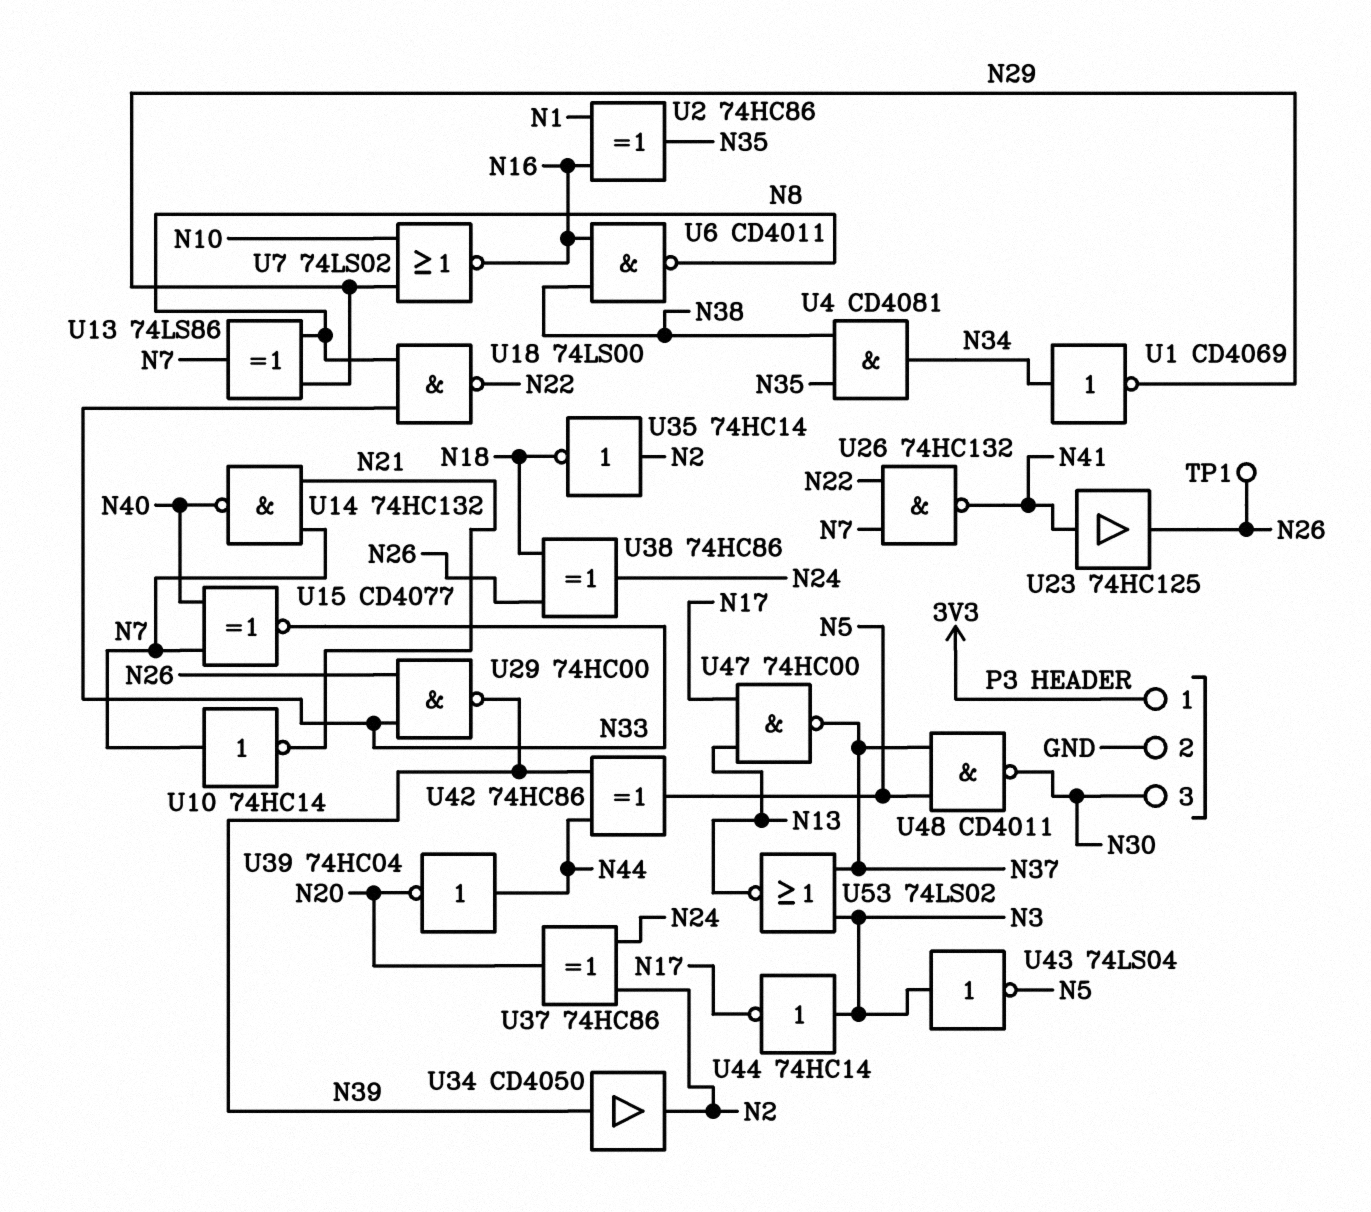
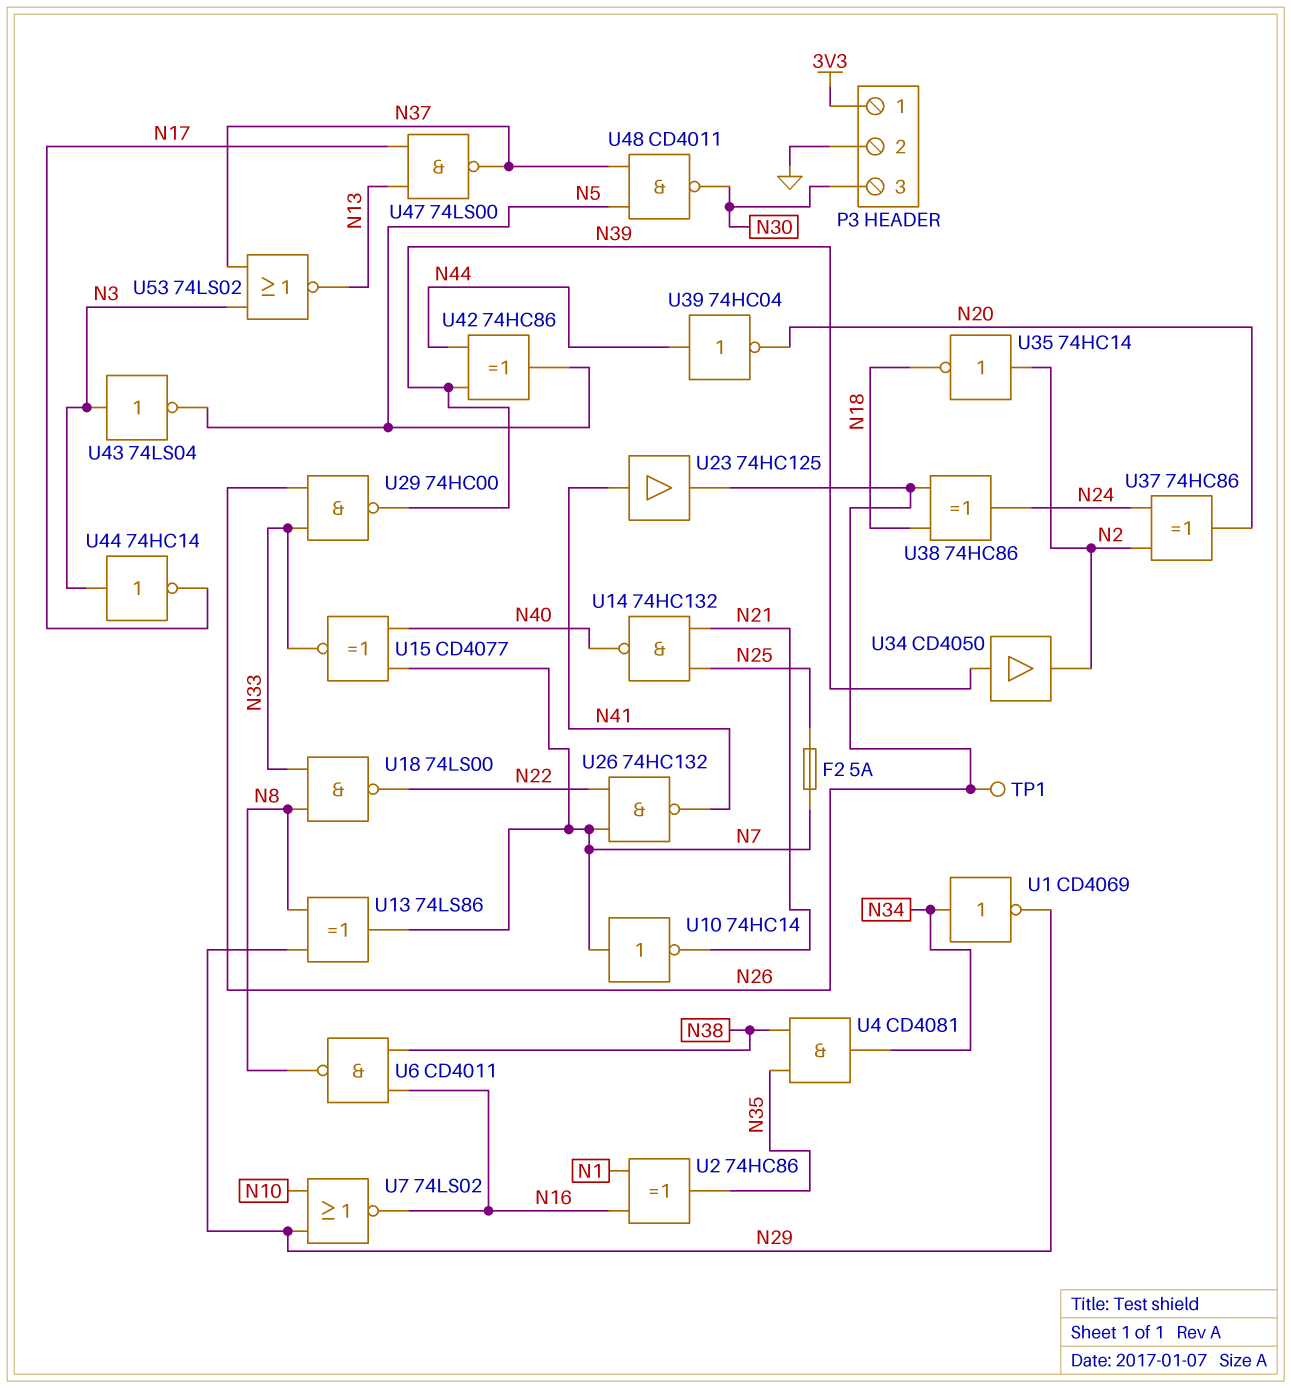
F2: none -> 5A (N7, N25)
U14: NAND 74HC132 (in N7, in N21, out N40) -> NAND 74HC132 (in N21, in N25, out N40)
U47: NAND 74HC00 (in N13, in N17, out N37) -> NAND 74LS00 (in N13, in N17, out N37)

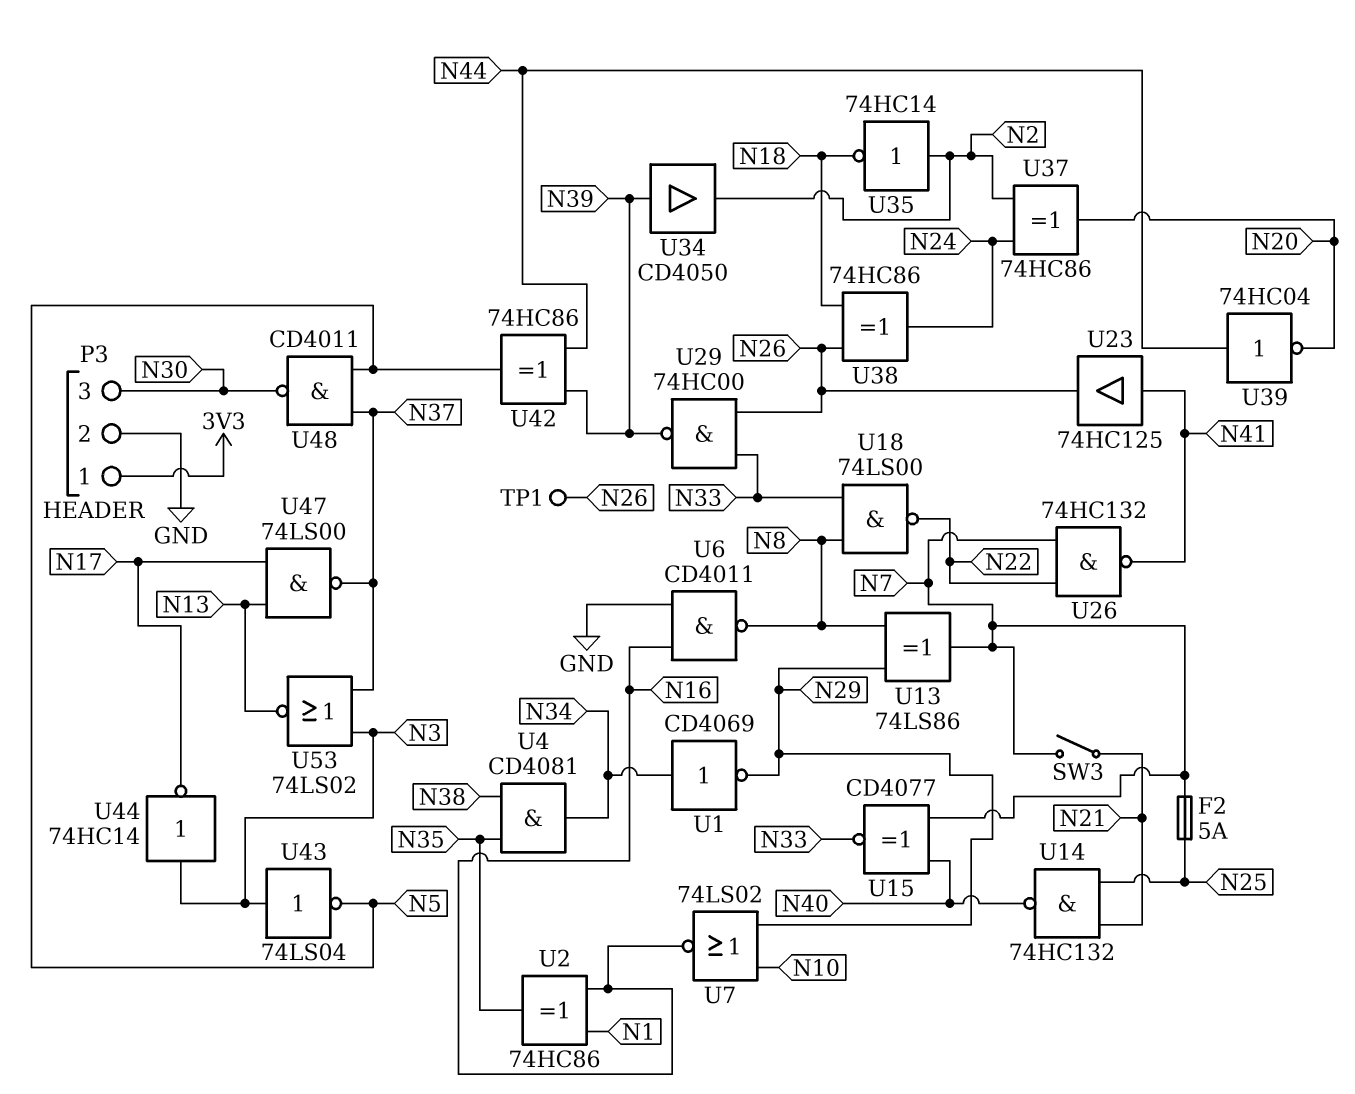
SW3: none -> switch (N7, N21)
U6: NAND CD4011 (in N16, in N38, out N8) -> NAND CD4011 (in GND, in N16, out N8)
U10: NOT 74HC14 (in N7, out N21) -> none

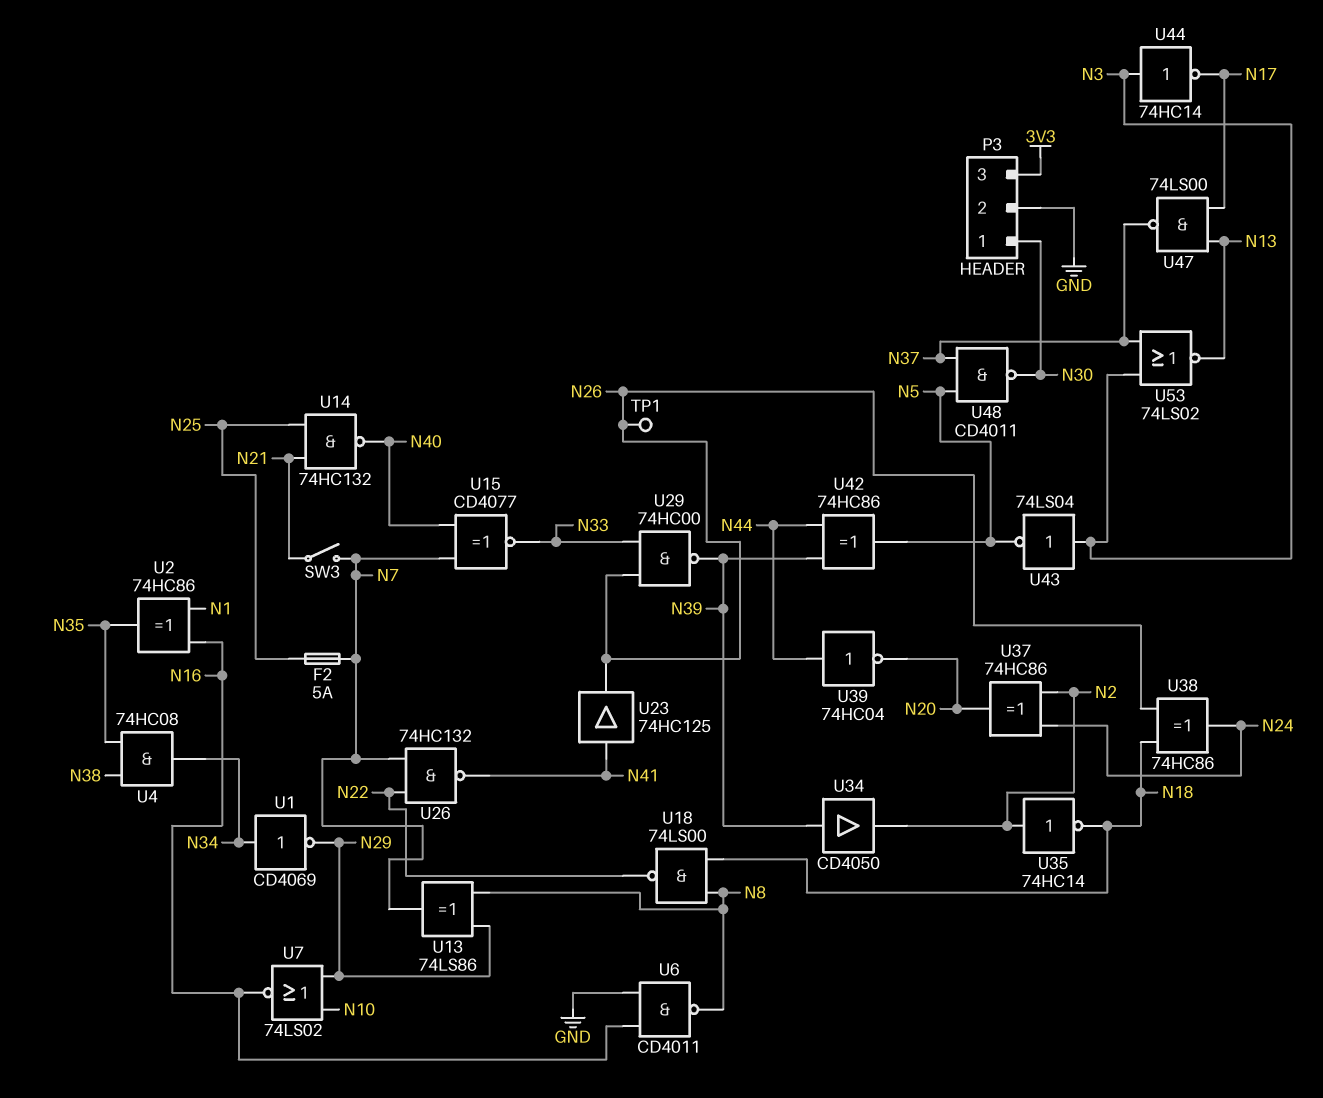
P3 pin 1: 3V3 -> N30
P3 pin 3: N30 -> 3V3
U4: AND CD4081 (in N35, in N38, out N34) -> AND 74HC08 (in N35, in N38, out N34)
U18: NAND 74LS00 (in N8, in N33, out N22) -> NAND 74LS00 (in N8, in N18, out N22)

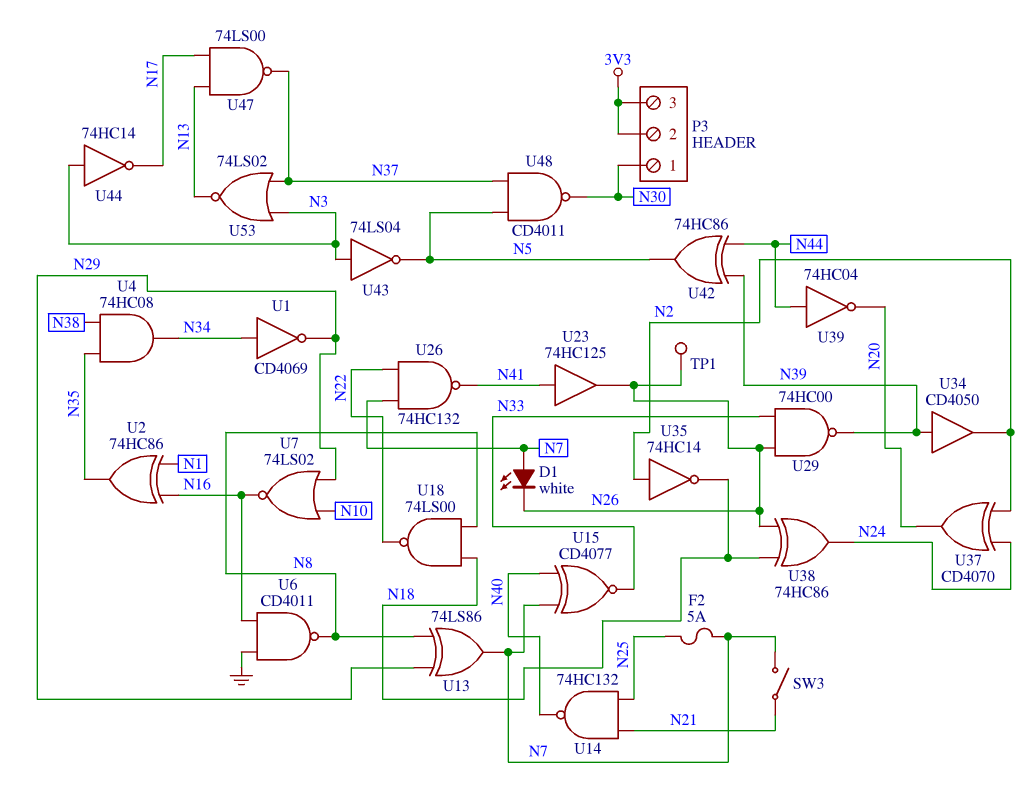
D1: none -> LED white (A N7, K N26)
P3 pin 2: GND -> 3V3
U37: XOR 74HC86 (in N2, in N24, out N20) -> XOR CD4070 (in N2, in N24, out N20)

